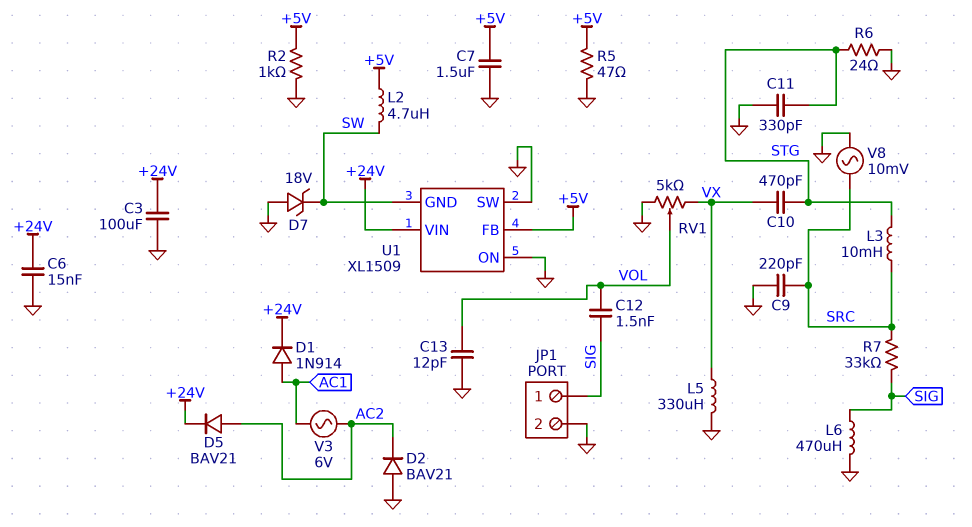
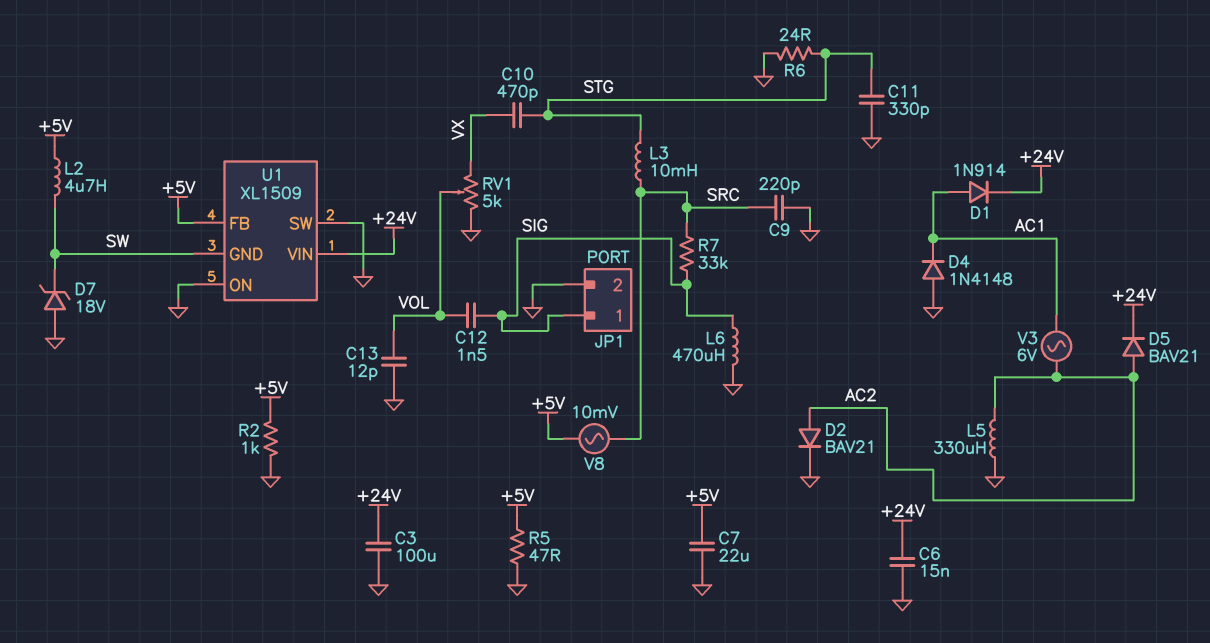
C7: 1.5uF (+5V, GND) -> 22uF (+5V, GND)
D2: diode BAV21 (A GND, K AC2) -> diode BAV21 (A AC2, K GND)
D4: none -> diode 1N4148 (A GND, K AC1)
L5: 330uH (GND, VX) -> 330uH (AC2, GND)
V8: AC 10mV (GND, SRC) -> AC 10mV (+5V, SRC)

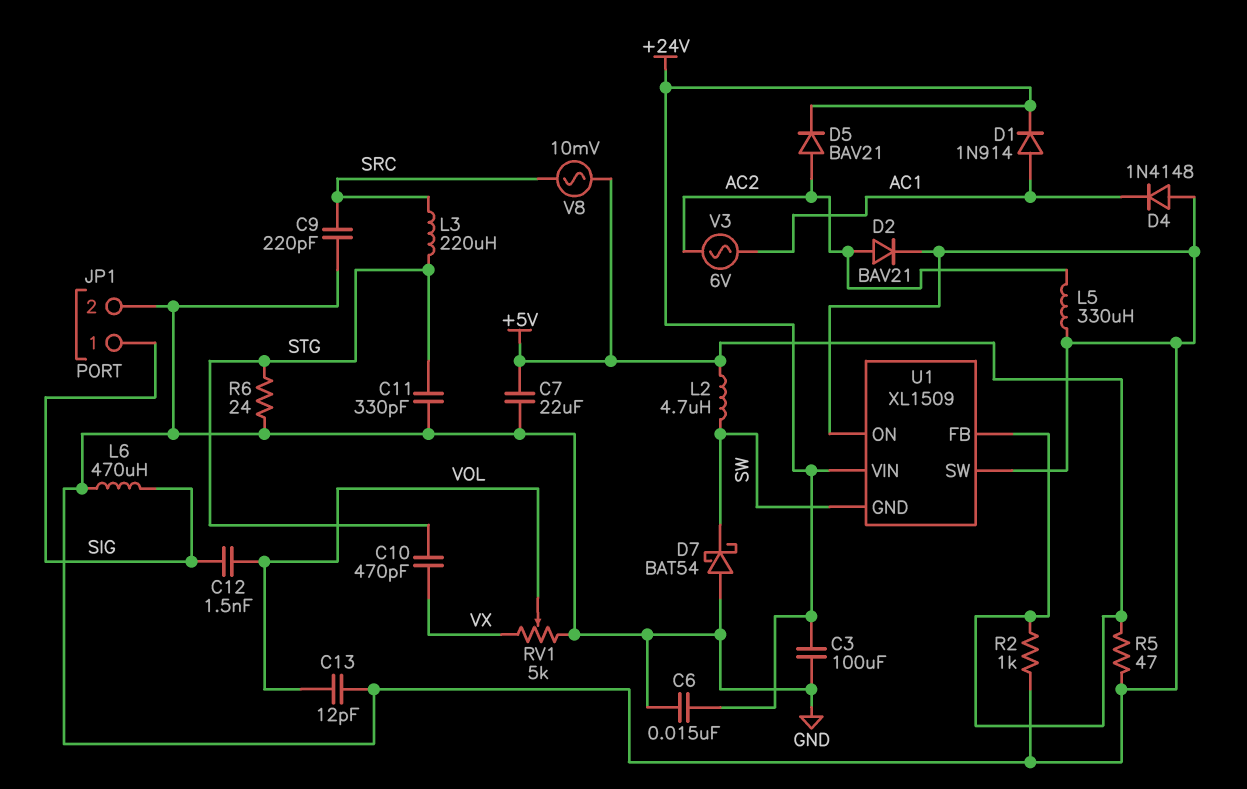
D7: zener 18V (A GND, K SW) -> schottky BAT54 (A GND, K SW)
L3: 10mH (SRC, STG) -> 220uH (SRC, STG)
R7: 33k (SIG, SRC) -> none

